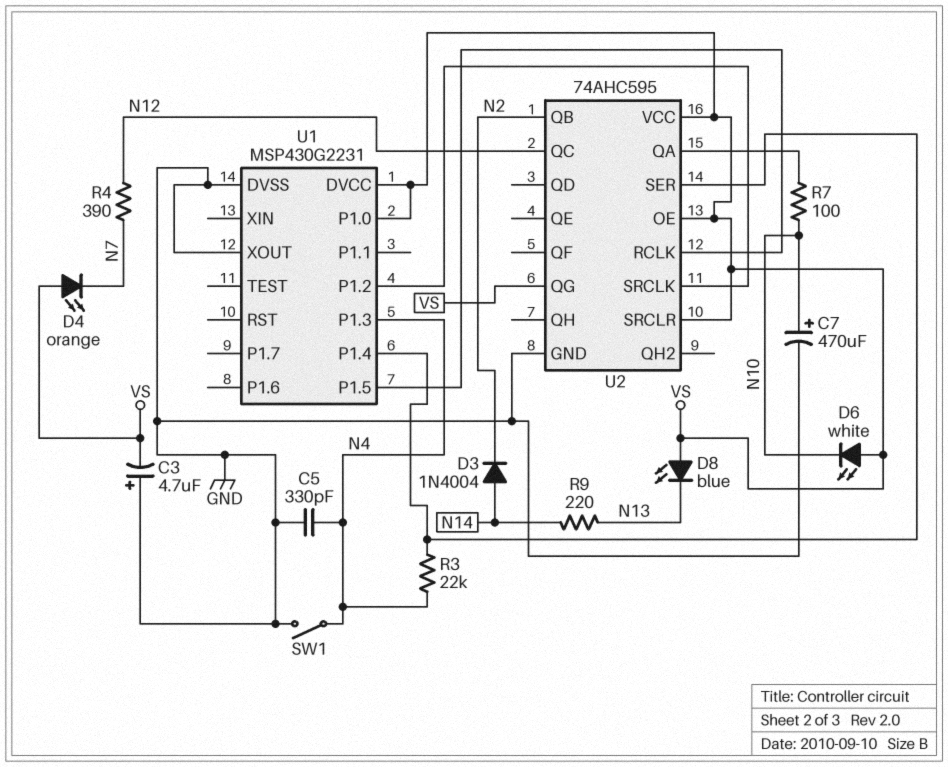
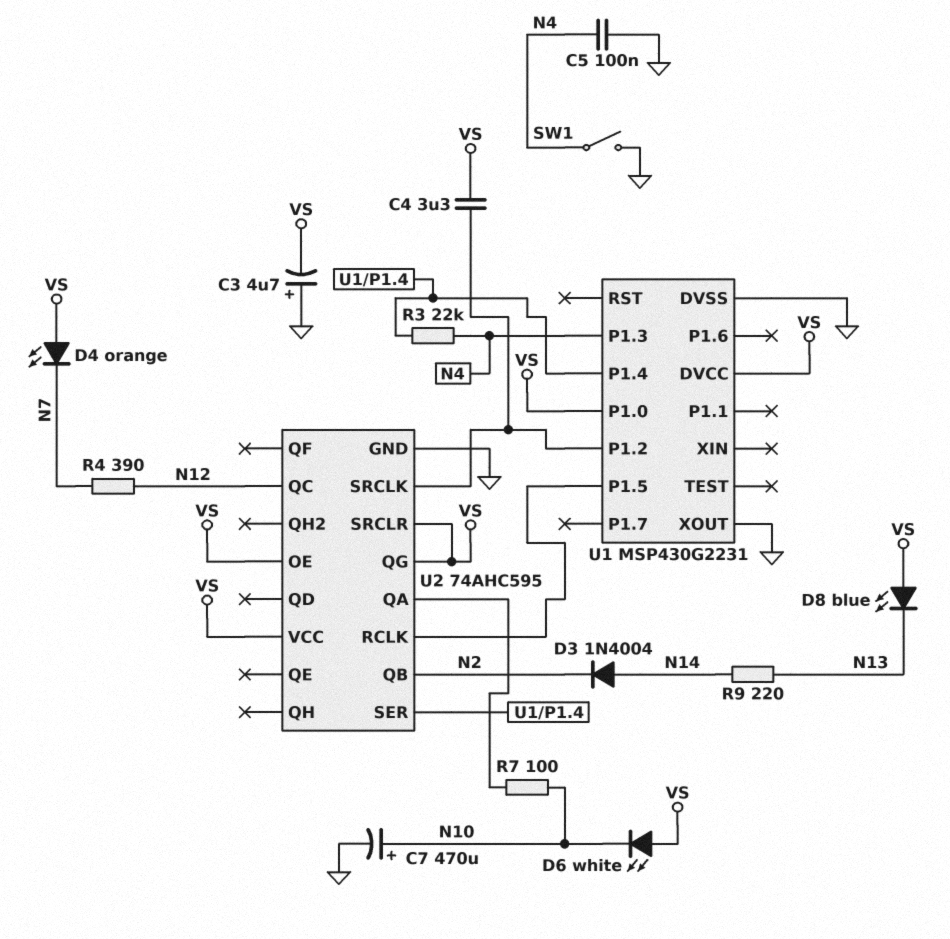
C4: none -> 3.3uF (U1/P1.2, VS)
C5: 330pF (GND, N4) -> 100nF (GND, N4)

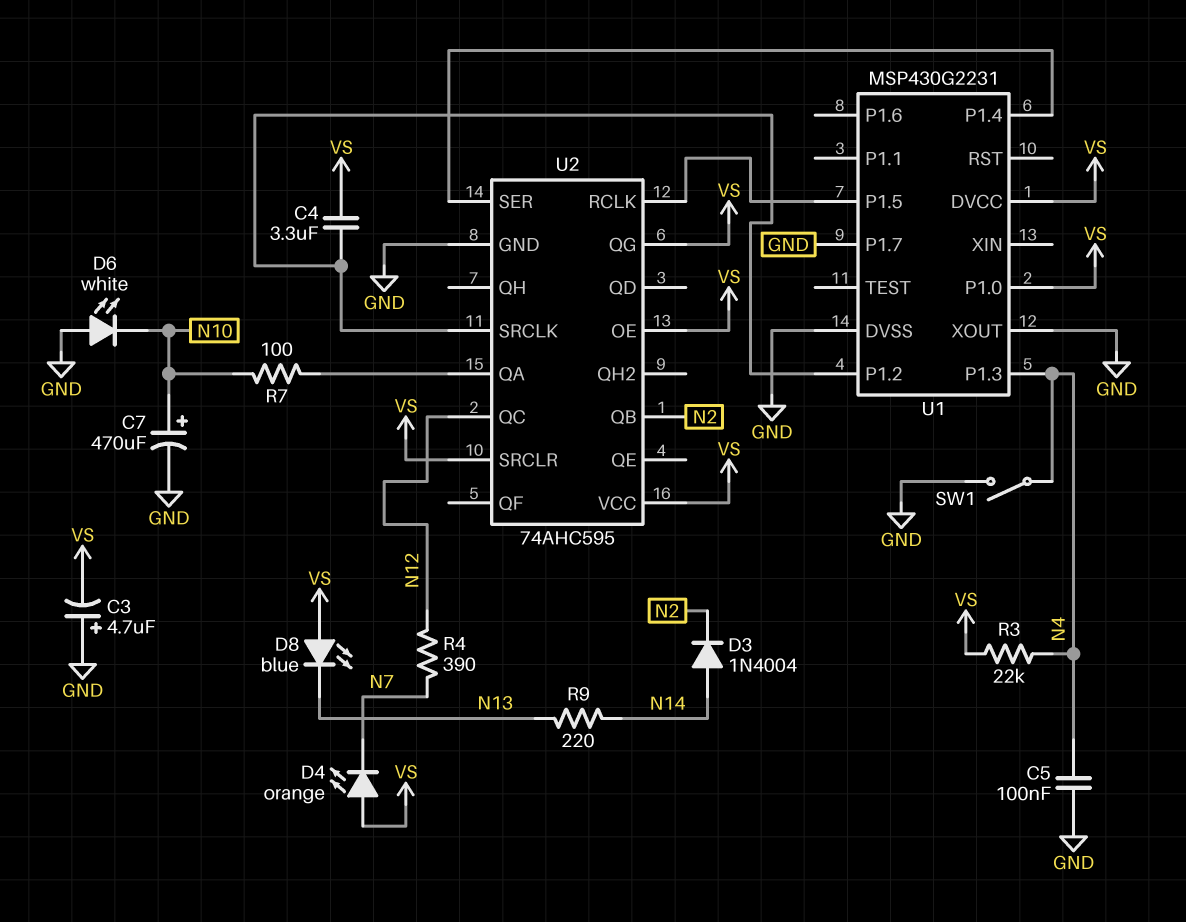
D6: LED white (A VS, K N10) -> LED white (A GND, K N10)
R3: 22k (N4, U1/P1.4) -> 22k (N4, VS)
U1 pin P1.7: none -> GND

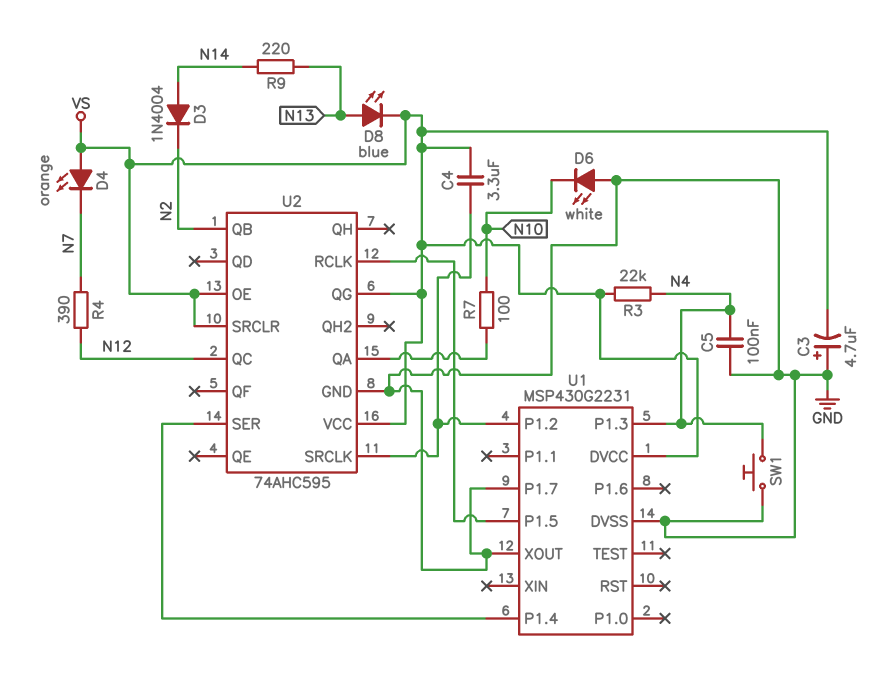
C7: 470uF (plus N10, minus GND) -> none
D8: LED blue (A VS, K N13) -> LED blue (A N13, K VS)
SW1: switch (GND, N4) -> button (GND, N4)
U1 pin P1.0: VS -> none

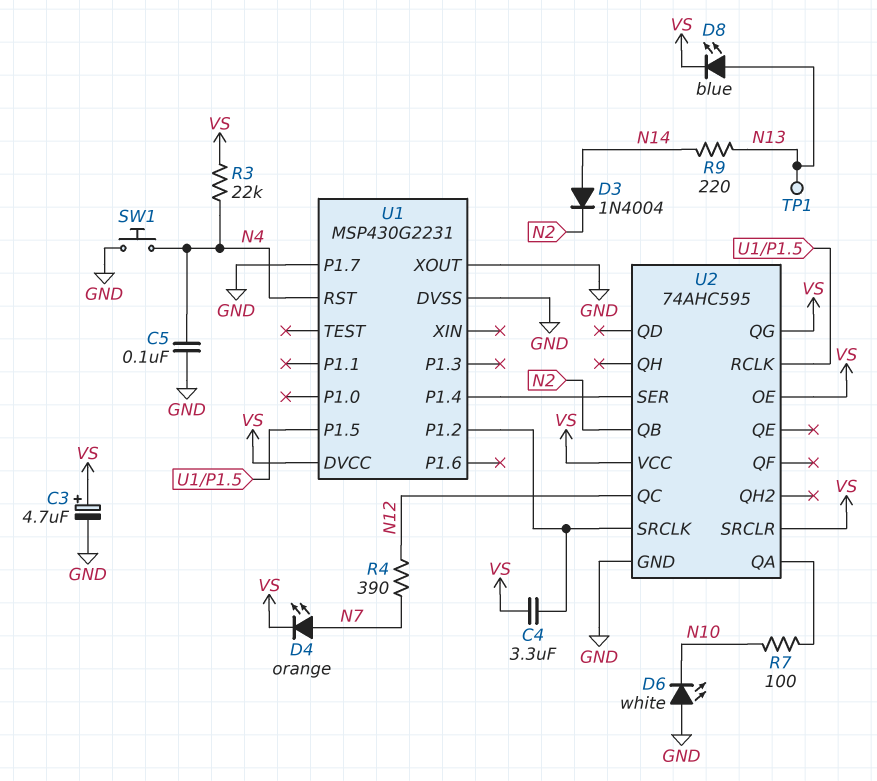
C3: 4.7uF (plus GND, minus VS) -> 4.7uF (plus VS, minus GND)
D4: LED orange (A VS, K N7) -> LED orange (A N7, K VS)
TP1: none -> test point (N13)
U1 pin P1.3: N4 -> none
U1 pin RST: none -> N4

